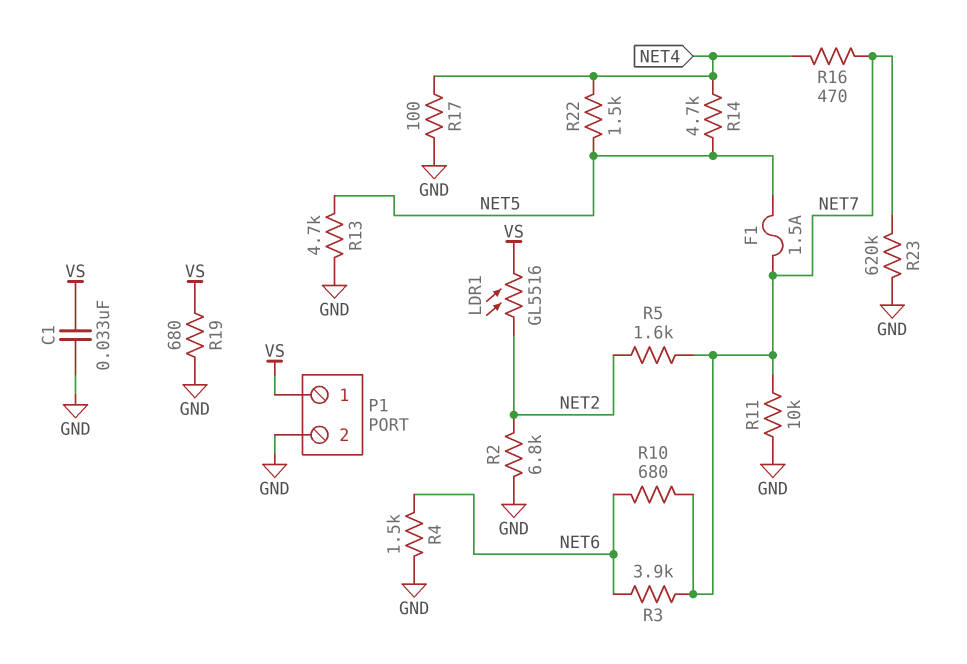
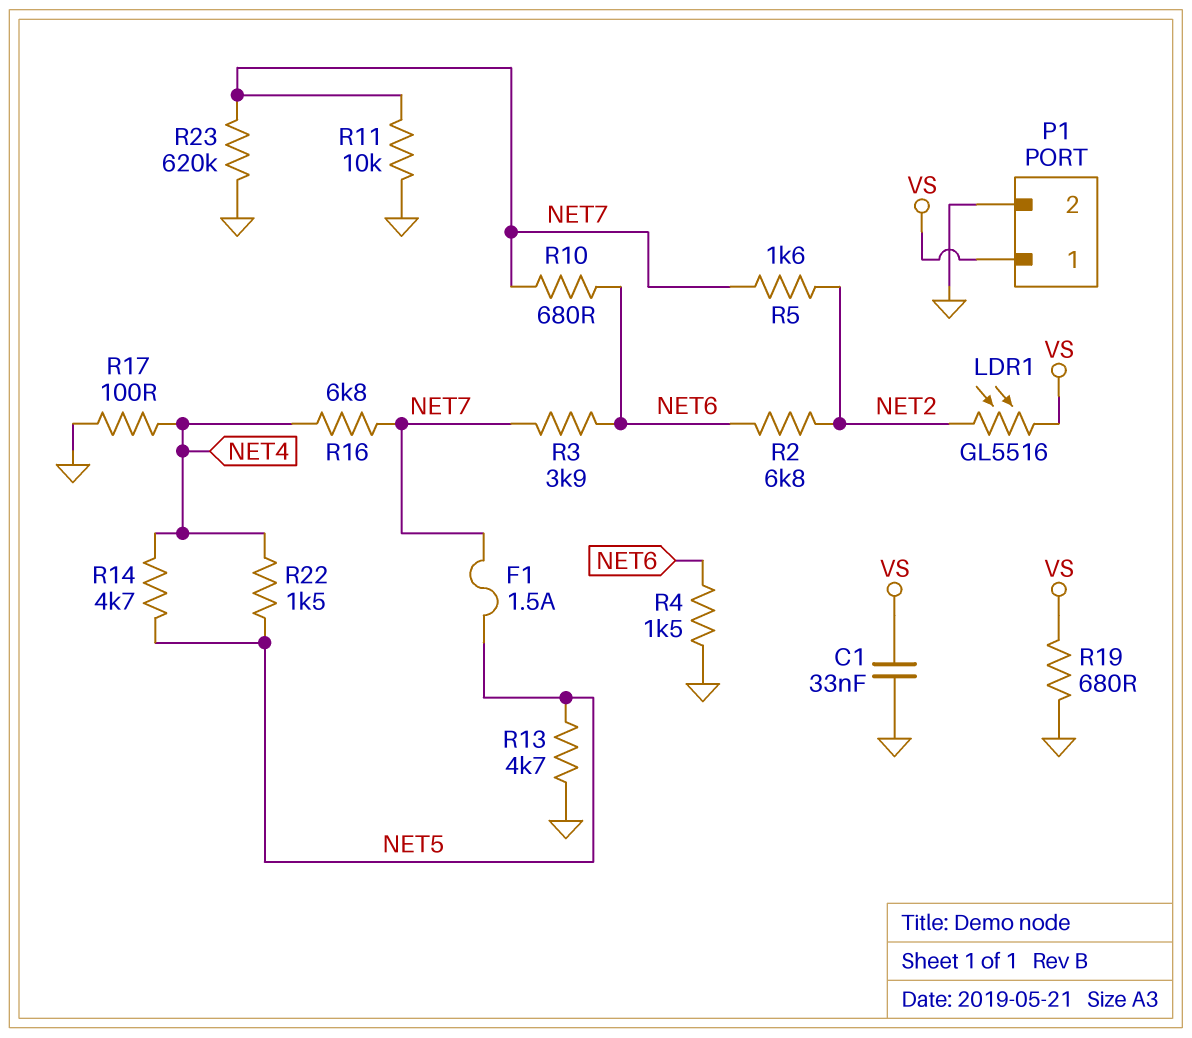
R2: 6.8k (GND, NET2) -> 6.8k (NET2, NET6)
R16: 470 (NET4, NET7) -> 6.8k (NET4, NET7)

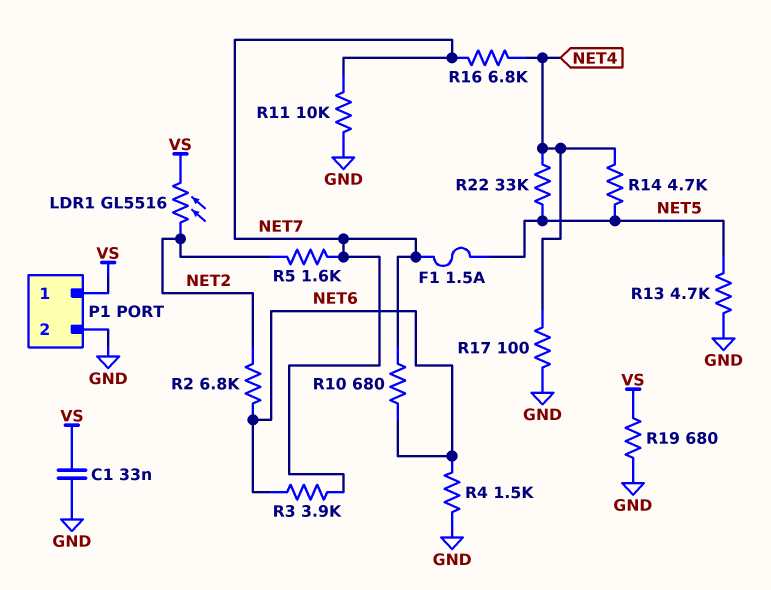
R22: 1.5k (NET4, NET5) -> 33k (NET4, NET5)
R23: 620k (GND, NET7) -> none

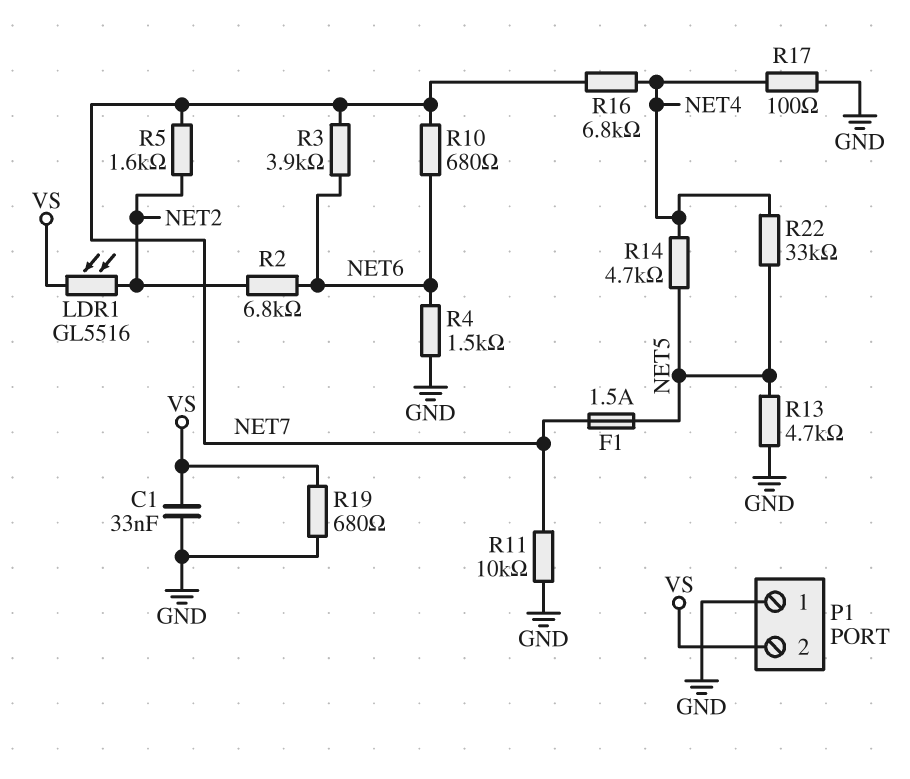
P1 pin 1: VS -> GND
P1 pin 2: GND -> VS

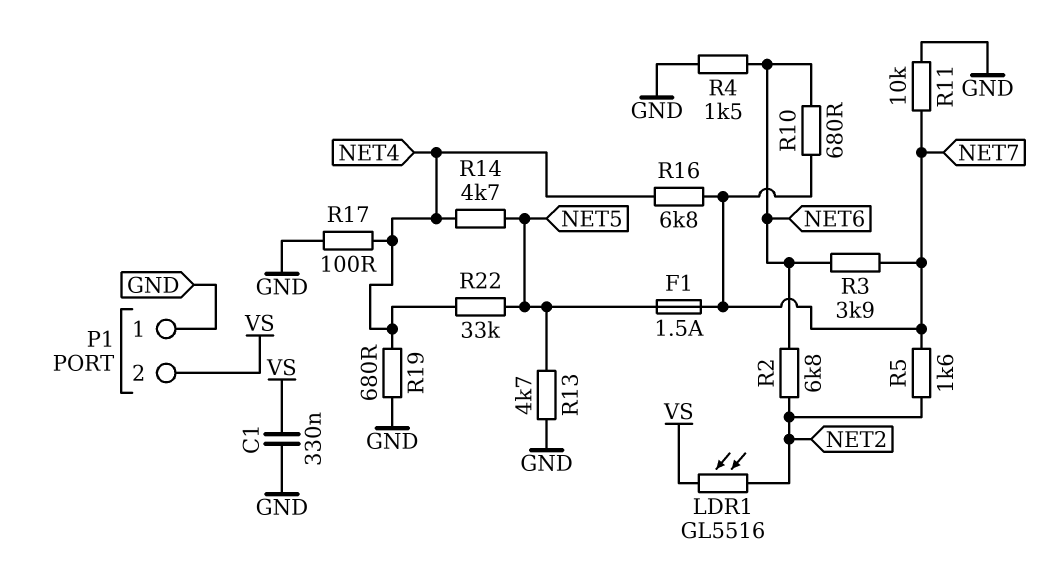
C1: 33nF (GND, VS) -> 330nF (GND, VS)
R19: 680 (GND, VS) -> 680 (GND, NET4)

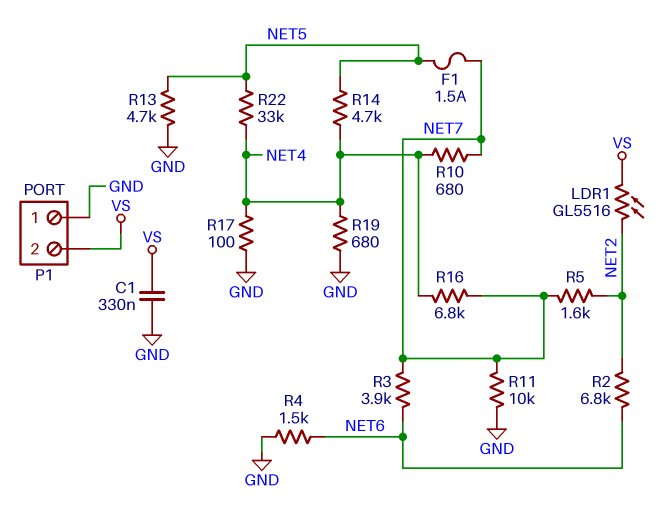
R10: 680 (NET6, NET7) -> 680 (NET4, NET7)

